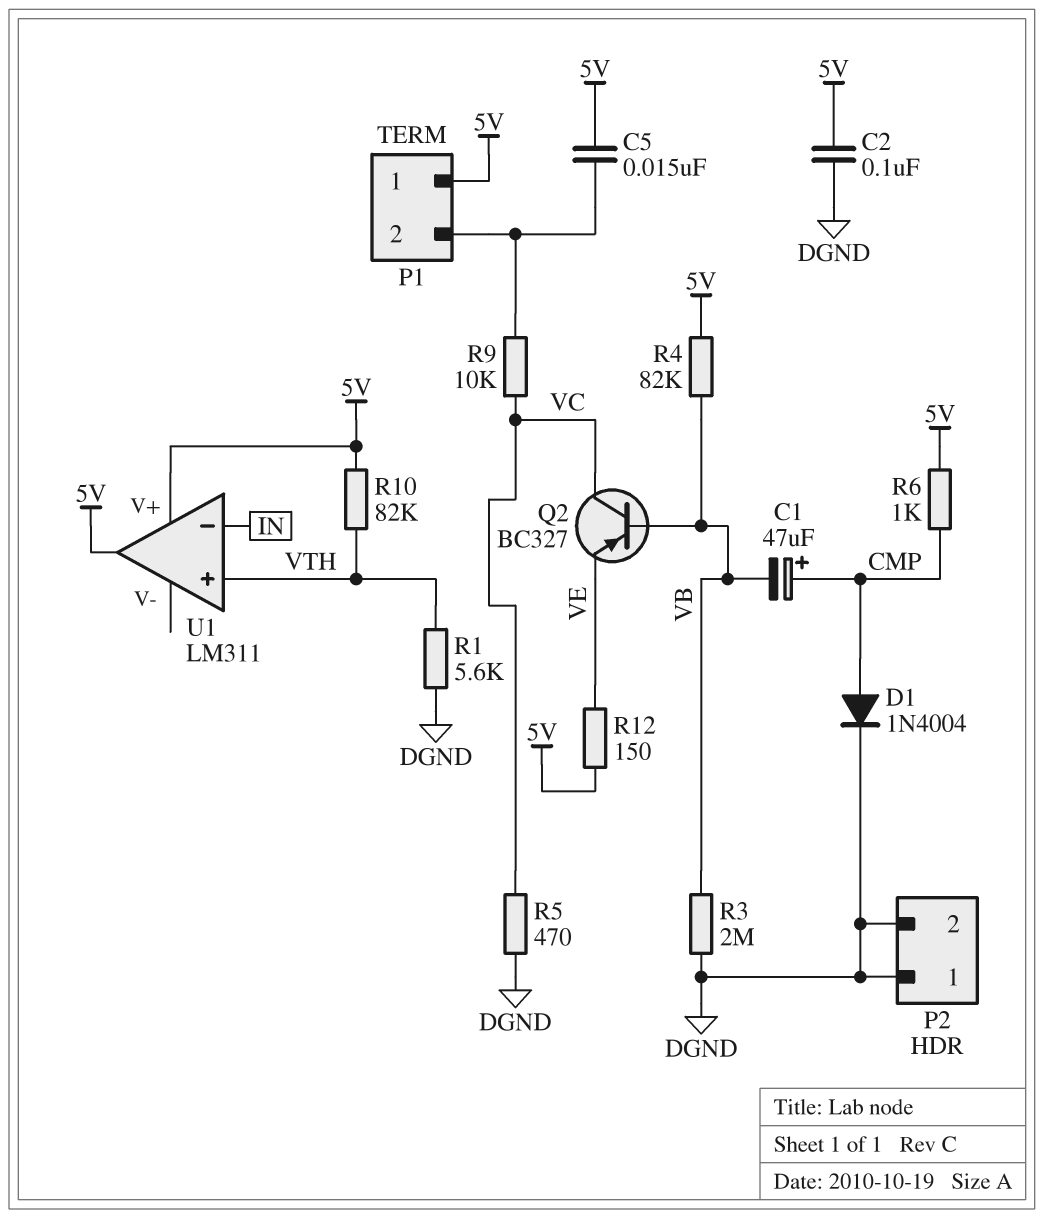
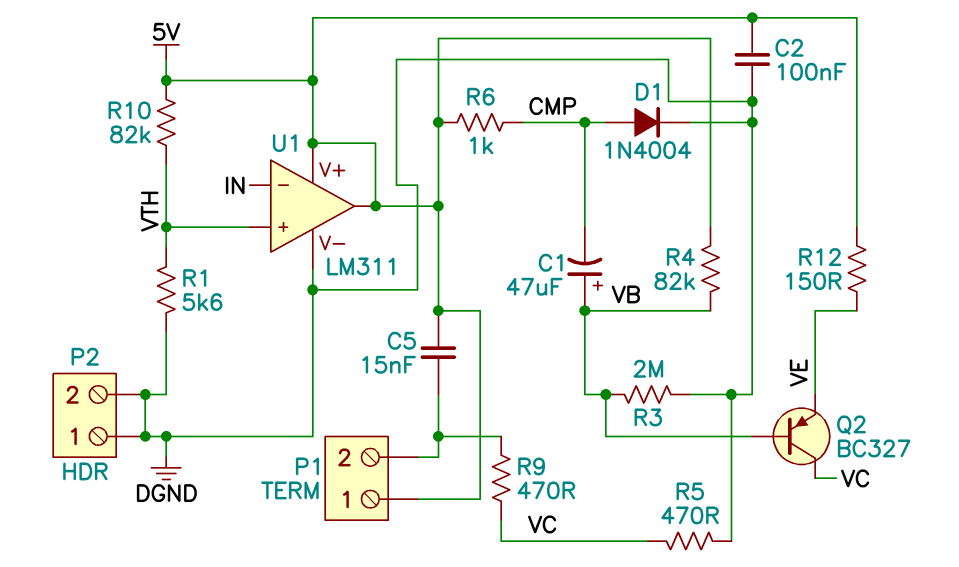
C1: 47uF (plus CMP, minus VB) -> 47uF (plus VB, minus CMP)
R9: 10k (P1/2, VC) -> 470 (P1/2, VC)
U1 pin V-: none -> DGND

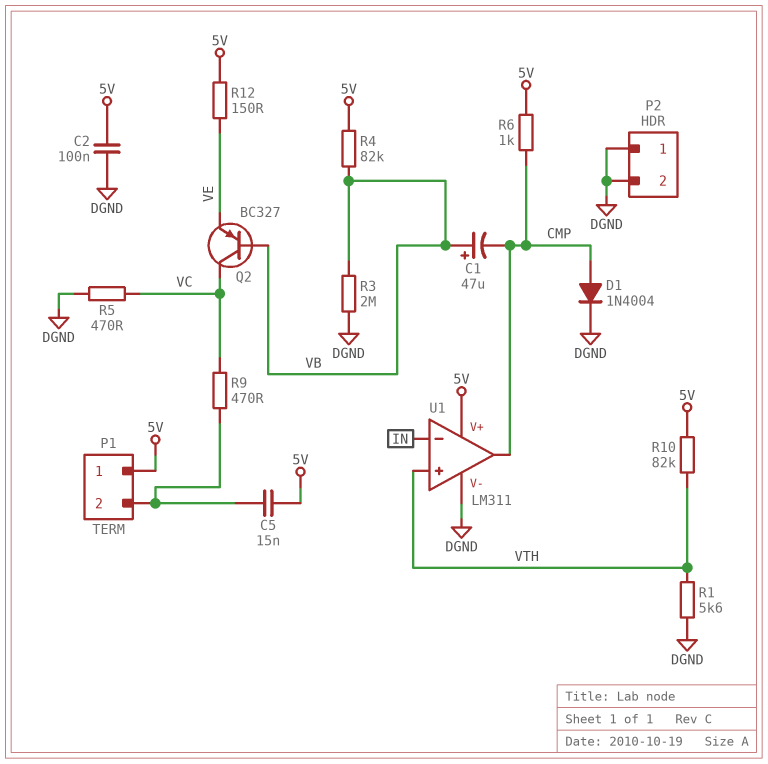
U1 pin out: 5V -> CMP

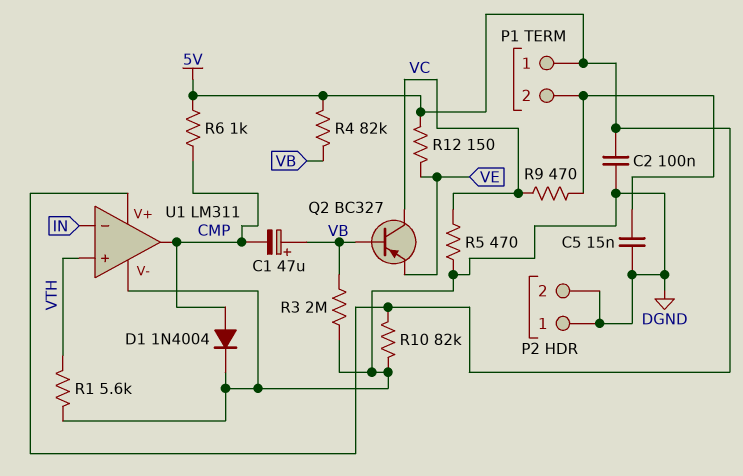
C5: 15nF (5V, P1/2) -> 15nF (DGND, P1/2)
R10: 82k (5V, VTH) -> 82k (5V, DGND)

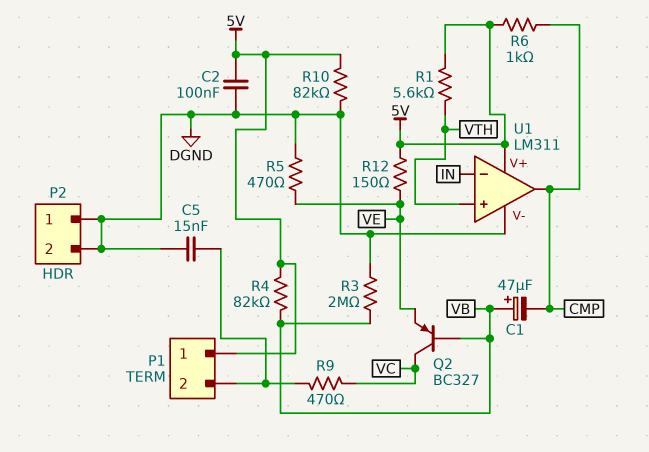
D1: diode 1N4004 (A CMP, K DGND) -> none
R1: 5.6k (DGND, VTH) -> 5.6k (5V, VTH)
R5: 470 (DGND, VC) -> 470 (DGND, VE)

